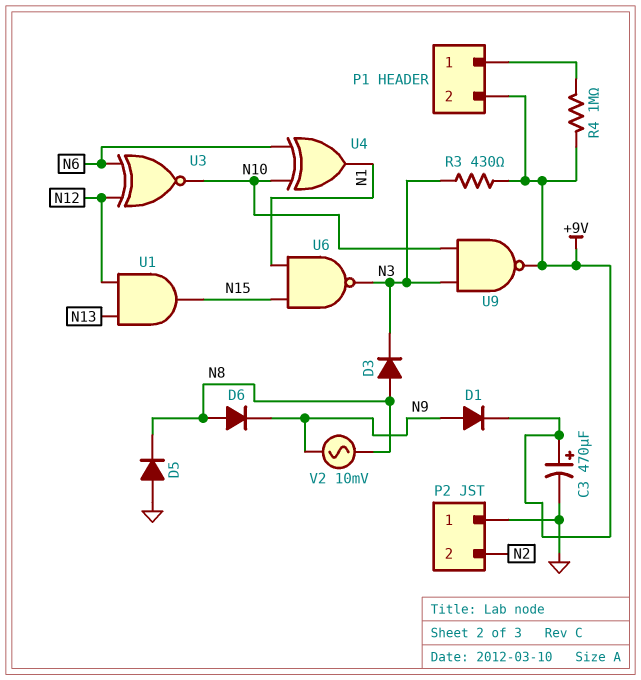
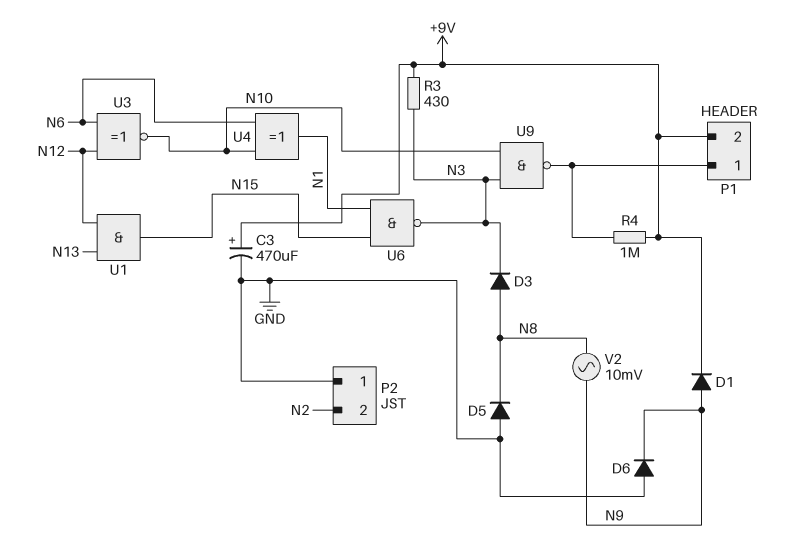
D6: diode (A N8, K N9) -> diode (A GND, K N9)
U9: NAND (in N3, in N10, out +9V) -> NAND (in N3, in N10, out P1/1)

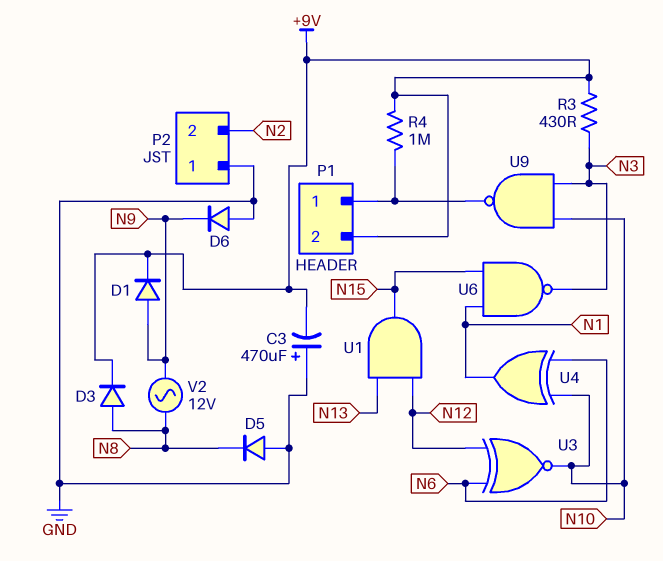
C3: 470uF (plus +9V, minus GND) -> 470uF (plus GND, minus +9V)
D3: diode (A N8, K N3) -> diode (A N8, K +9V)
V2: AC 10mV (N8, N9) -> AC 12V (N8, N9)

